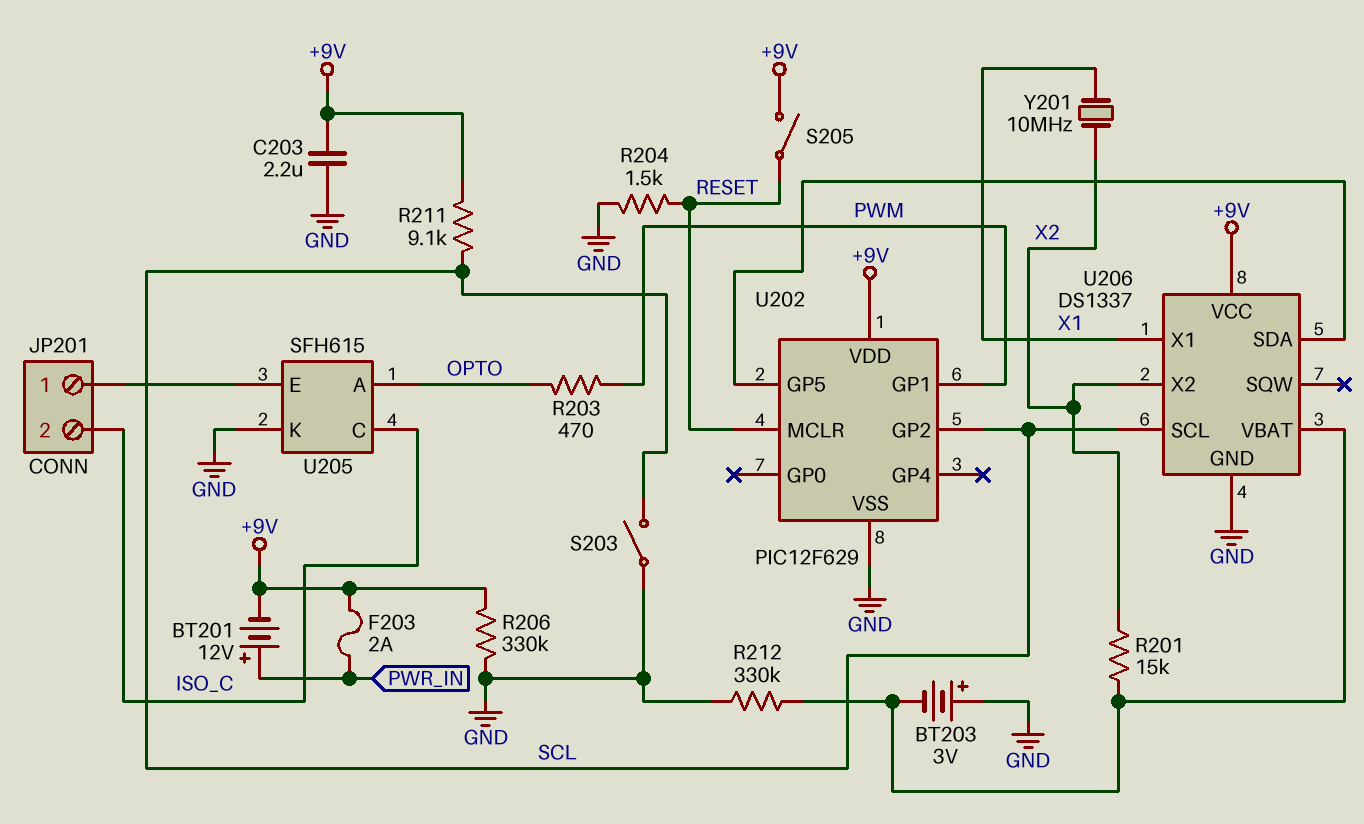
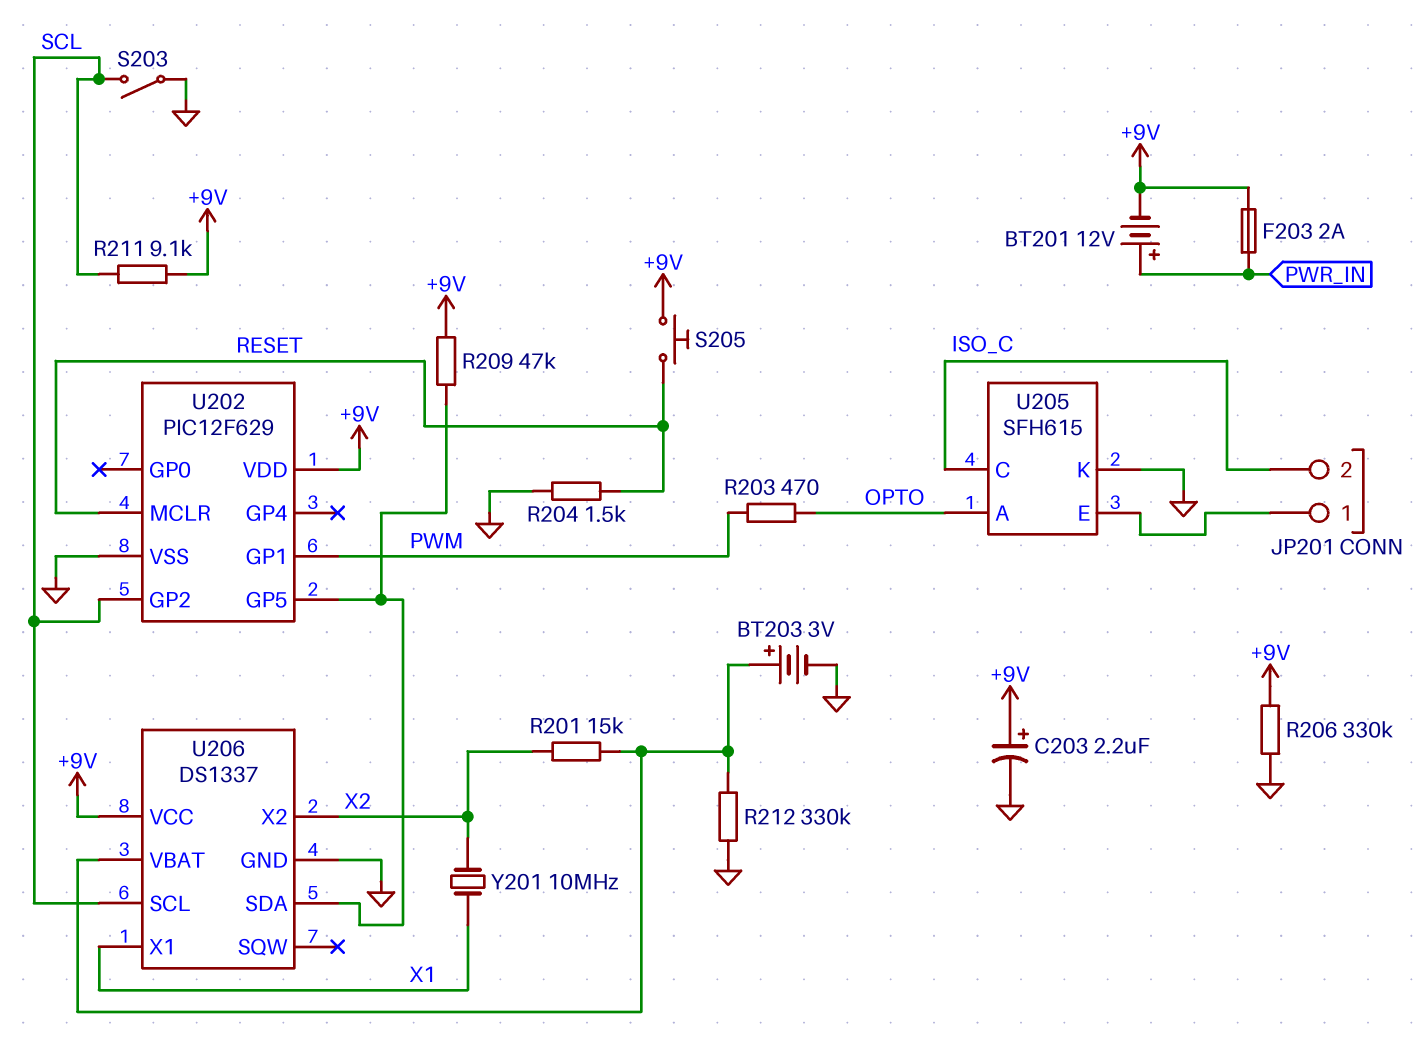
BT203: 3V (plus GND, minus U206/VBAT) -> 3V (plus U206/VBAT, minus GND)
C203: 2.2uF (+9V, GND) -> 2.2uF (plus +9V, minus GND)
R209: none -> 47k (+9V, U202/GP5)
S205: switch (+9V, RESET) -> button (+9V, RESET)

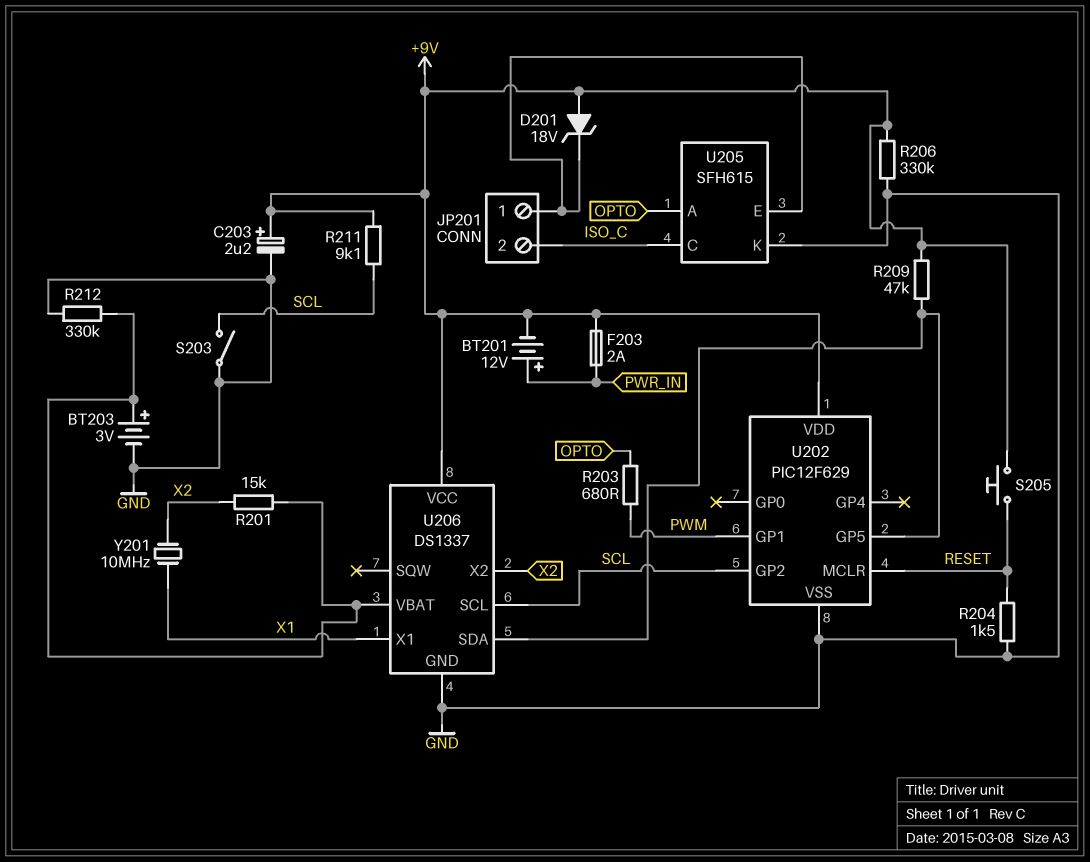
D201: none -> zener 18V (A +9V, K JP201/1)
R203: 470 (OPTO, PWM) -> 680 (OPTO, PWM)

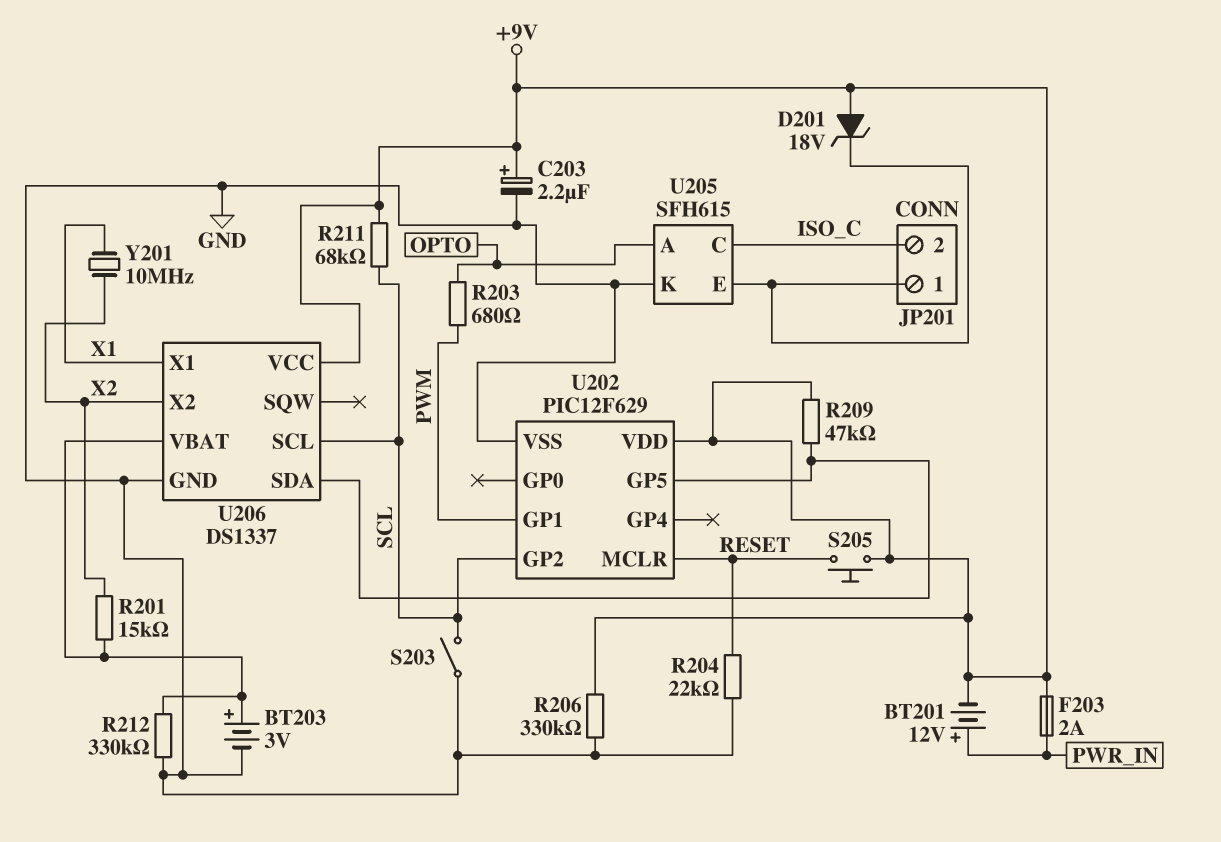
R204: 1.5k (GND, RESET) -> 22k (GND, RESET)
R211: 9.1k (+9V, SCL) -> 68k (+9V, SCL)

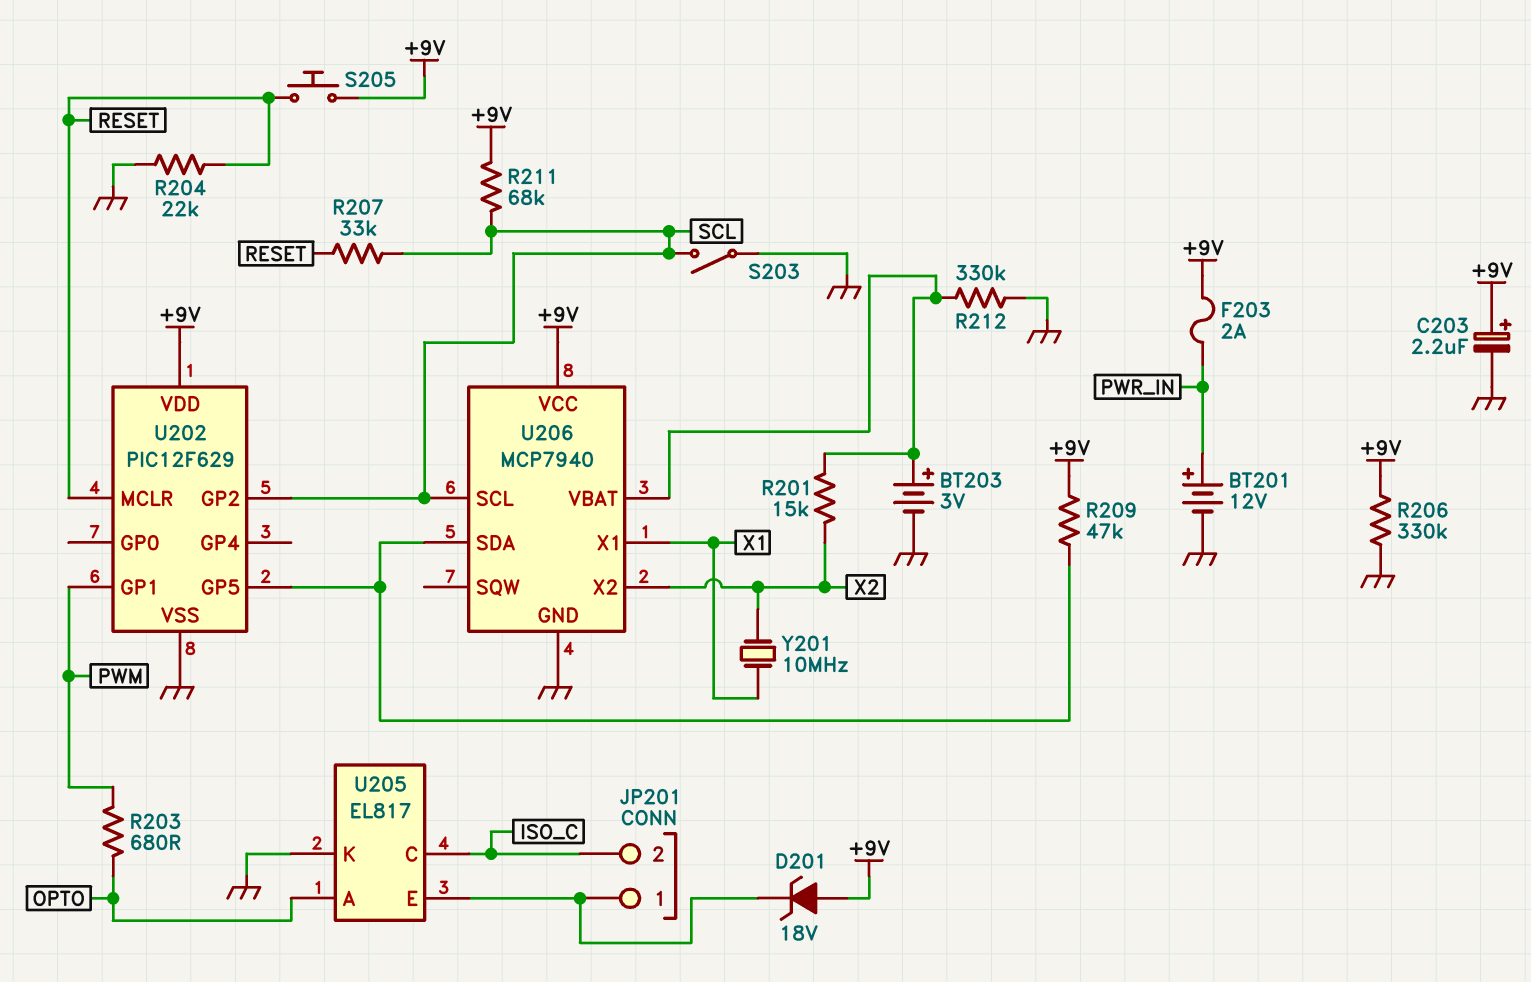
BT201: 12V (plus PWR_IN, minus +9V) -> 12V (plus PWR_IN, minus GND)
R207: none -> 33k (RESET, SCL)
U205: SFH615 -> EL817
U206: DS1337 -> MCP7940

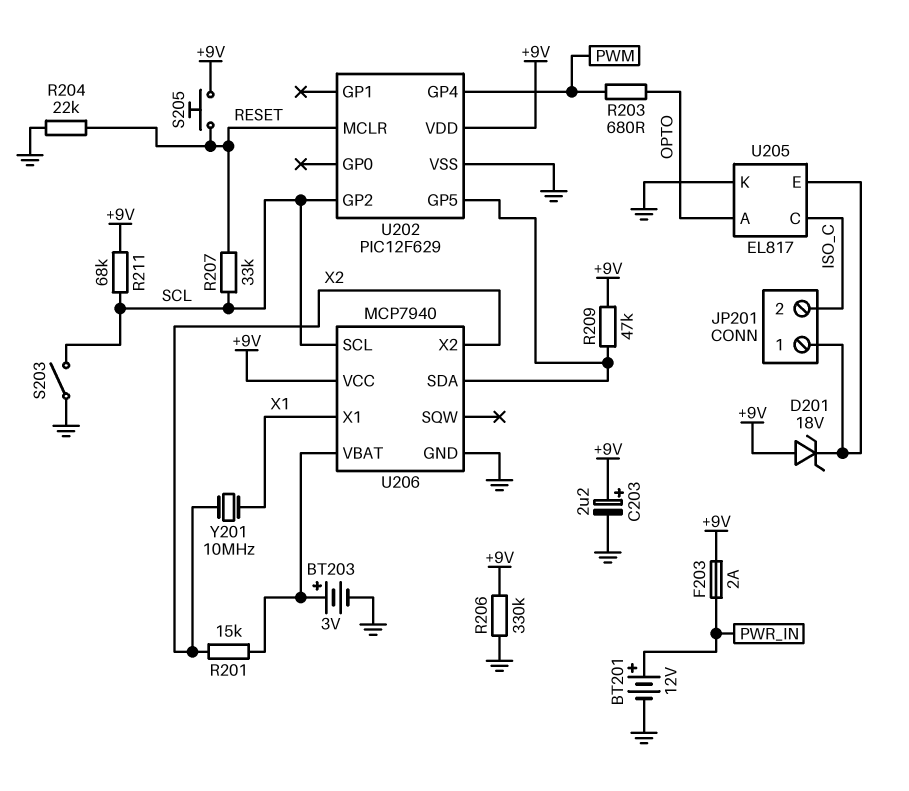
R212: 330k (GND, U206/VBAT) -> none
U202 pin GP1: PWM -> none
U202 pin GP4: none -> PWM

